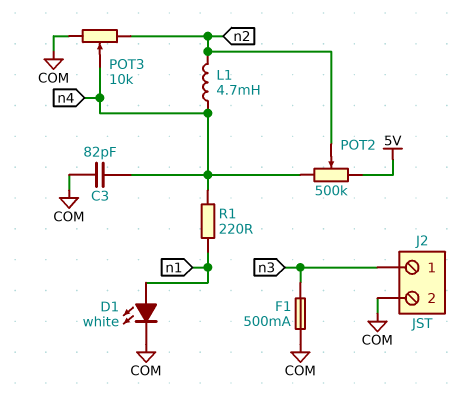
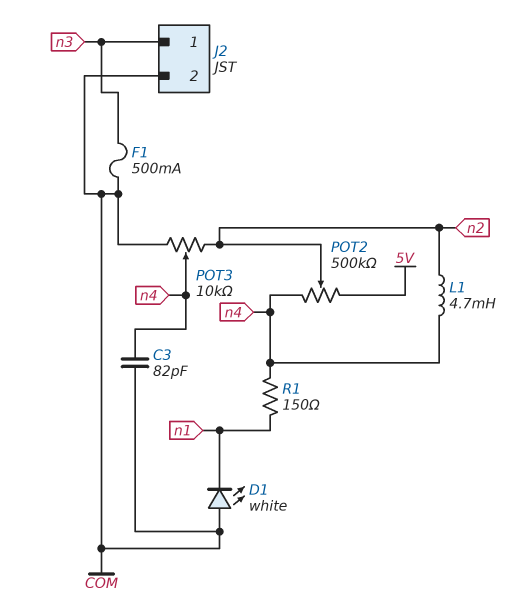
D1: LED white (A n1, K COM) -> LED white (A COM, K n1)
R1: 220 (n1, n4) -> 150 (n1, n4)

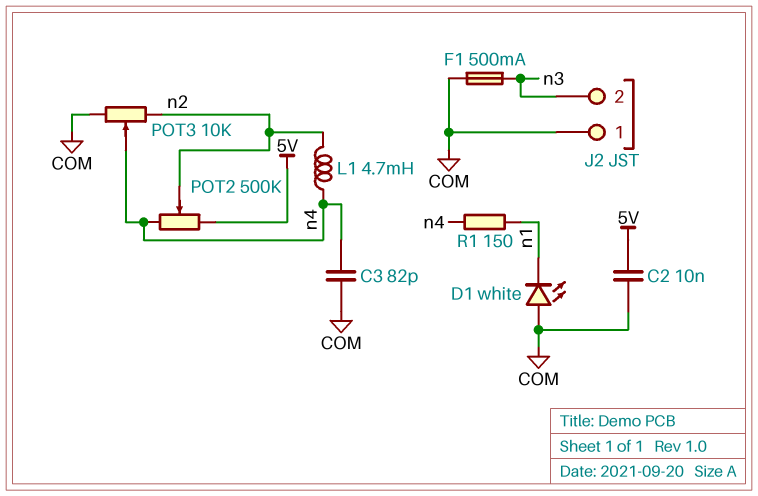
C2: none -> 10nF (5V, COM)
J2 pin 1: n3 -> COM
J2 pin 2: COM -> n3

